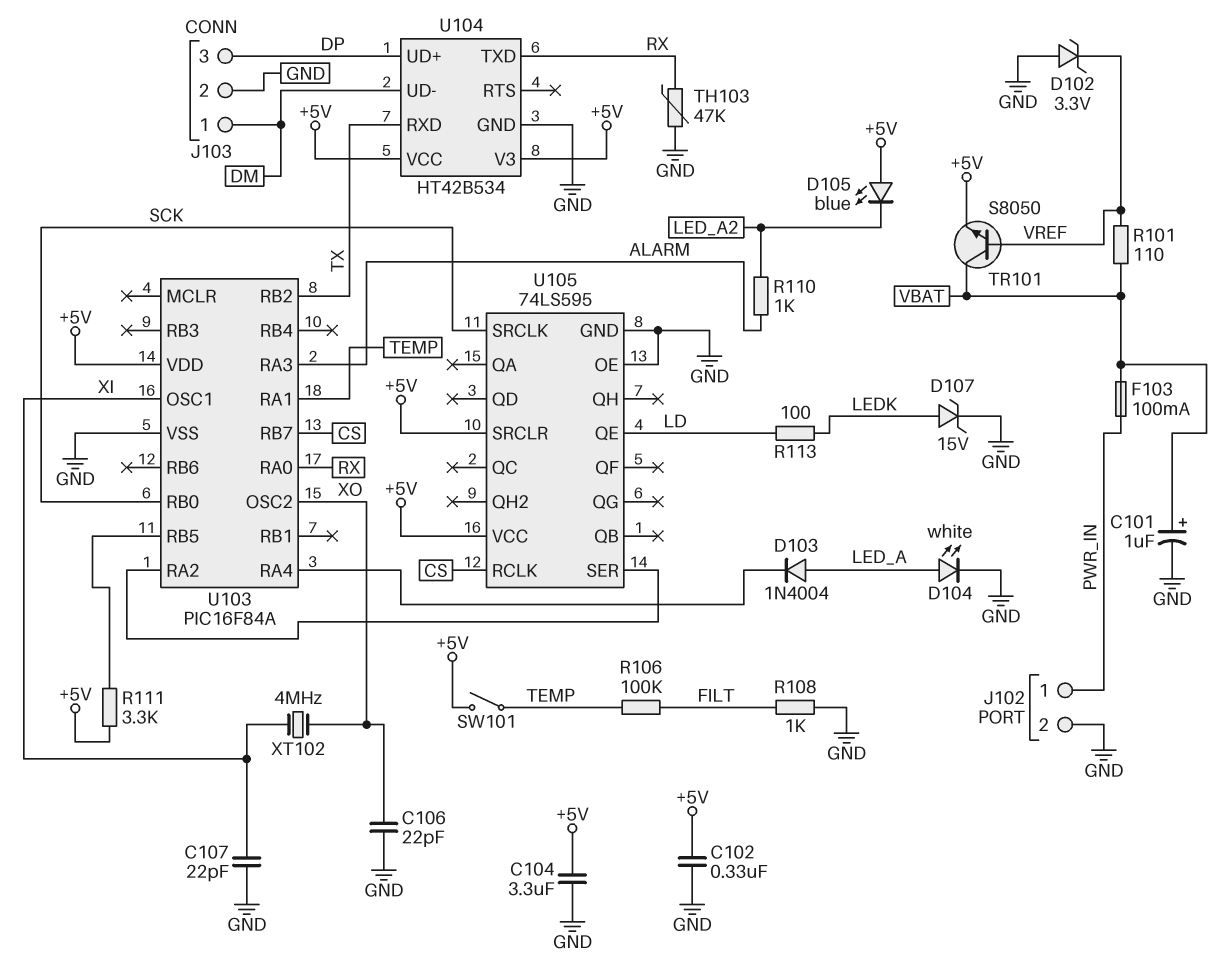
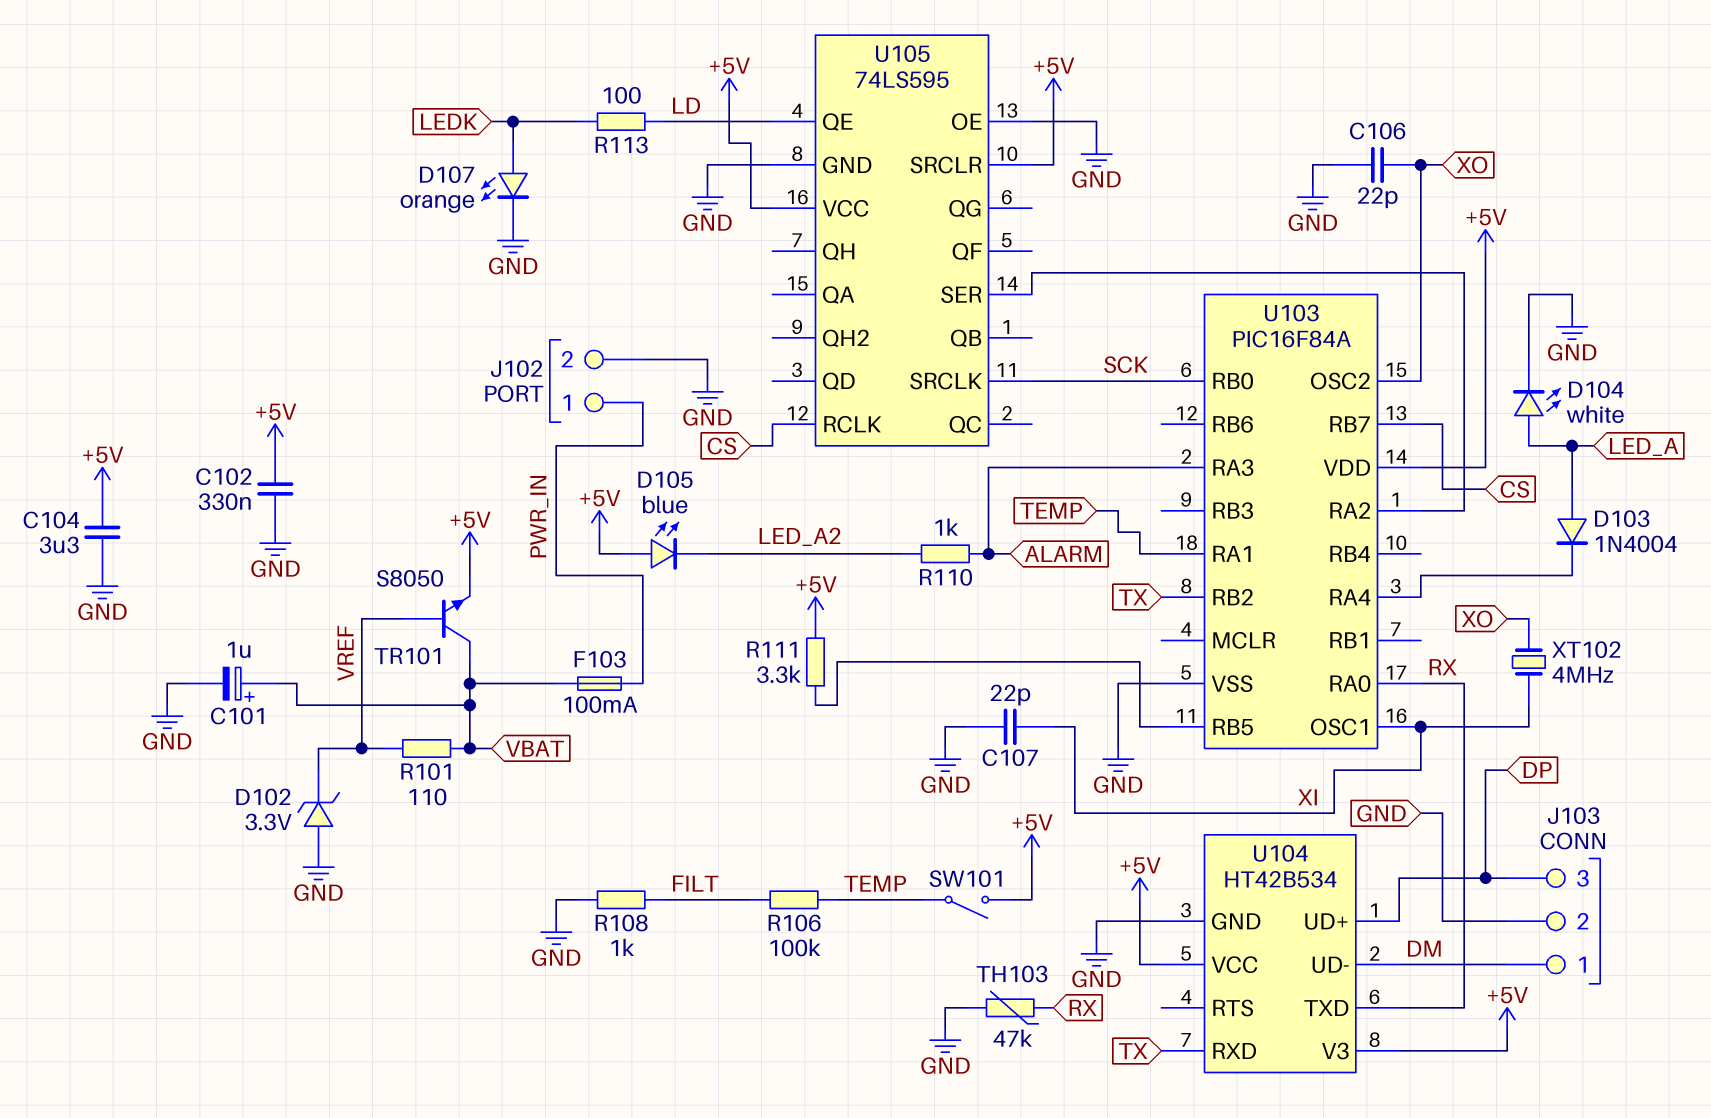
D107: zener 15V (A LEDK, K GND) -> LED orange (A LEDK, K GND)

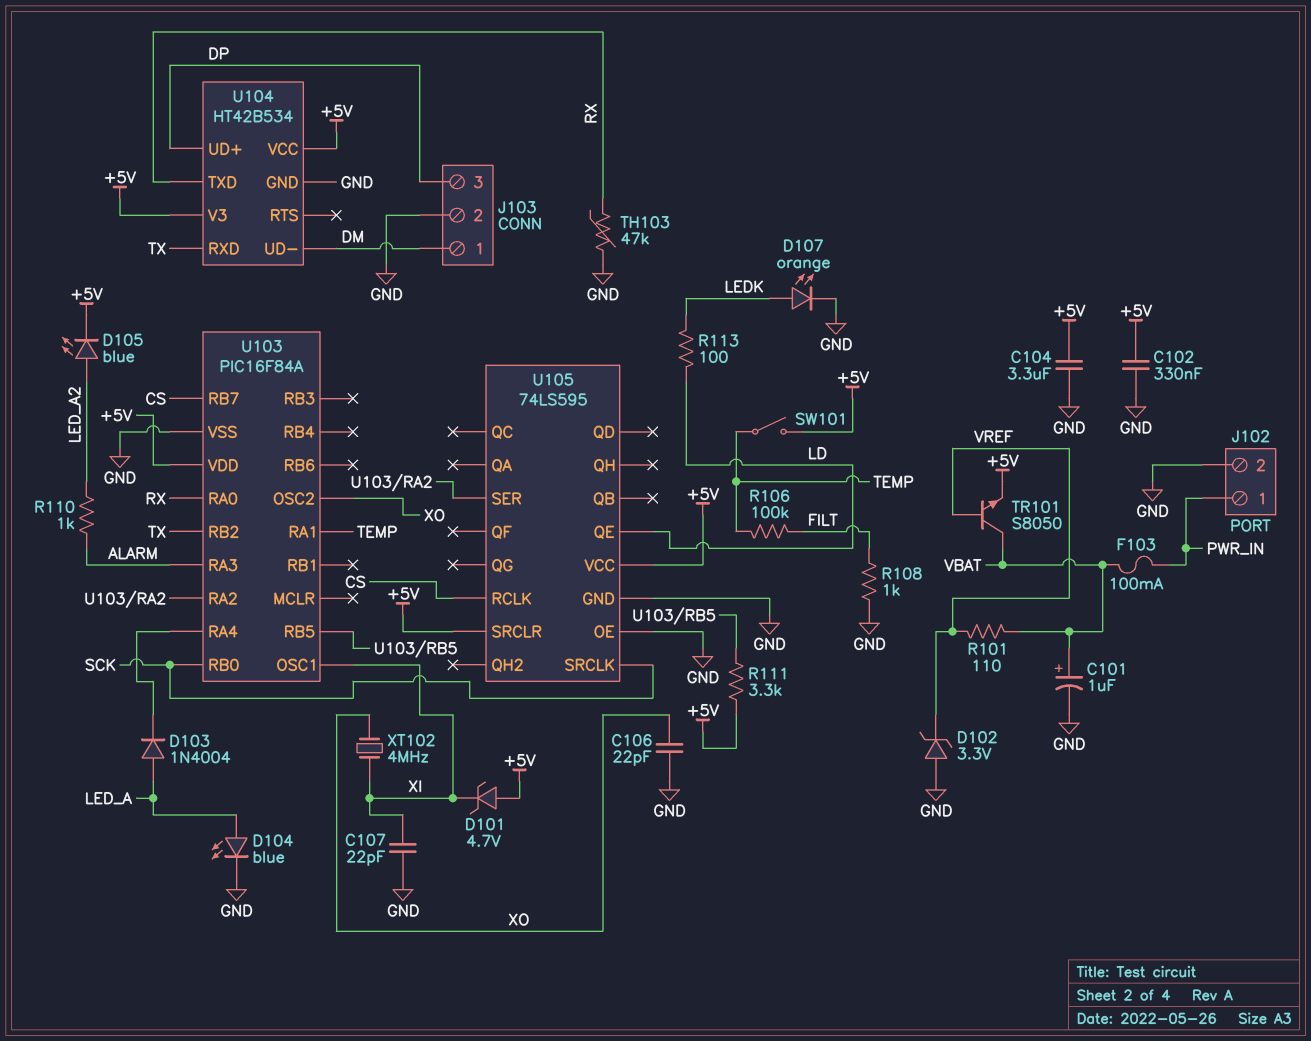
D101: none -> zener 4.7V (A +5V, K XI)
D104: LED white (A LED_A, K GND) -> LED blue (A LED_A, K GND)
D105: LED blue (A +5V, K LED_A2) -> LED blue (A LED_A2, K +5V)

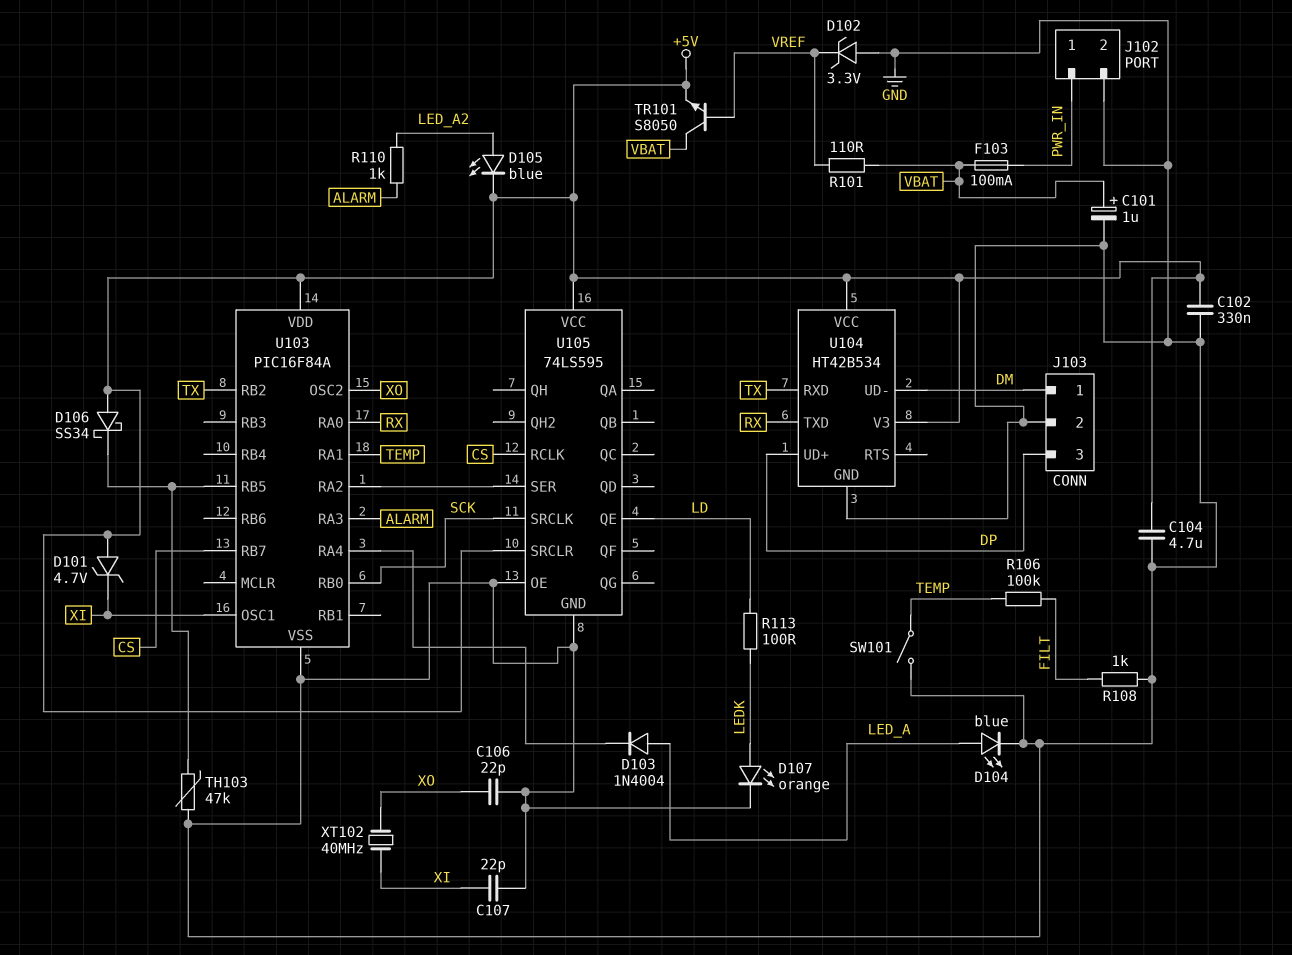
C104: 3.3uF (+5V, GND) -> 4.7uF (+5V, GND)
D106: none -> schottky SS34 (A +5V, K U103/RB5)
R111: 3.3k (+5V, U103/RB5) -> none
SW101: switch (+5V, TEMP) -> switch (GND, TEMP)
TH103: 47k (GND, RX) -> 47k (GND, U103/RB5)
XT102: 4MHz (XI, XO) -> 40MHz (XI, XO)

